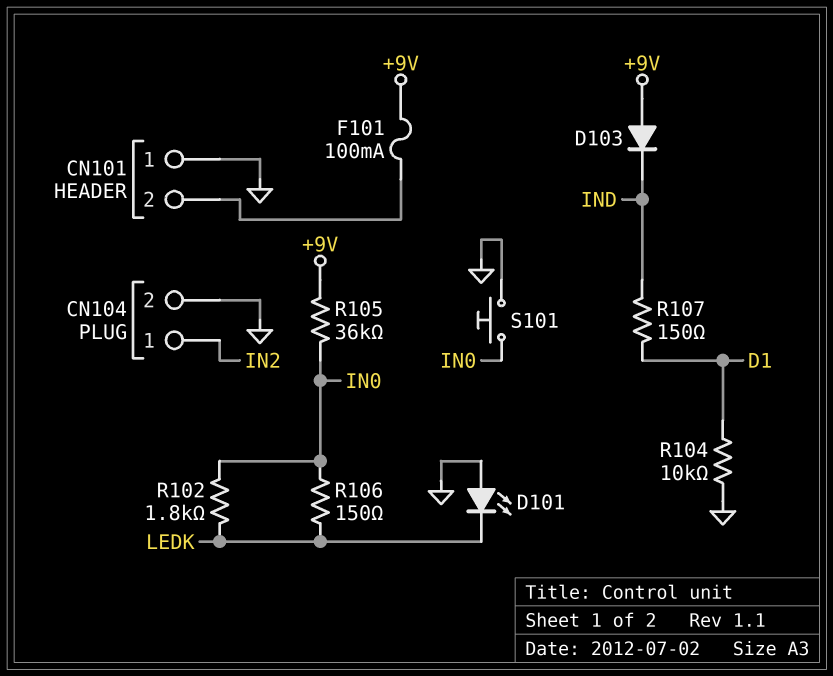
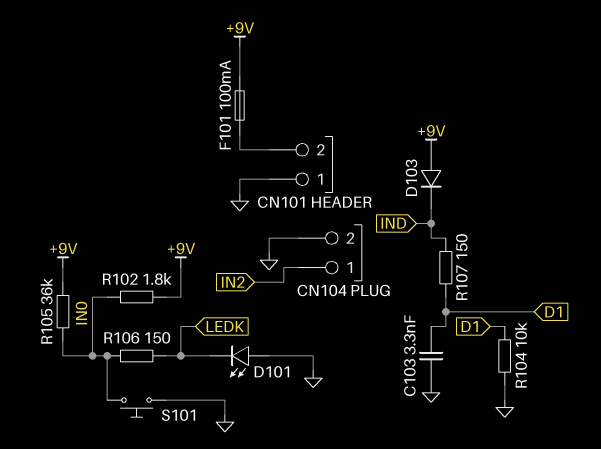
C103: none -> 3.3nF (D1, GND)
R102: 1.8k (IN0, LEDK) -> 1.8k (+9V, IN0)

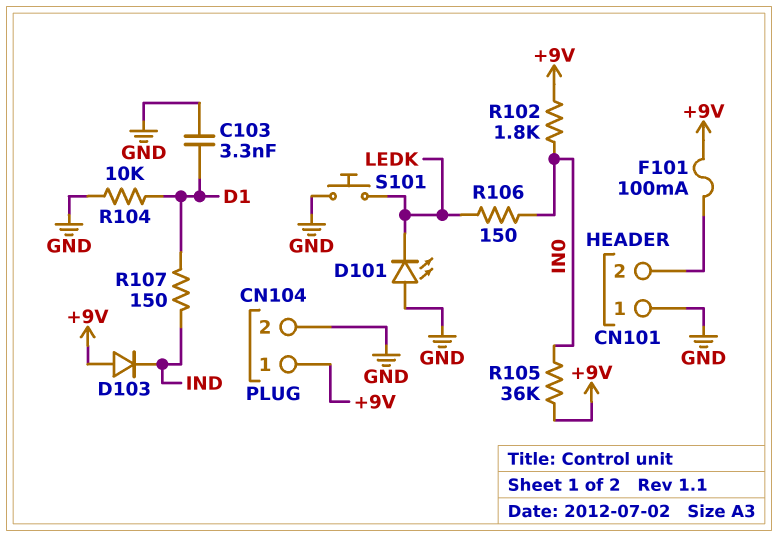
CN104 pin 1: IN2 -> +9V
S101: button (GND, IN0) -> button (GND, LEDK)

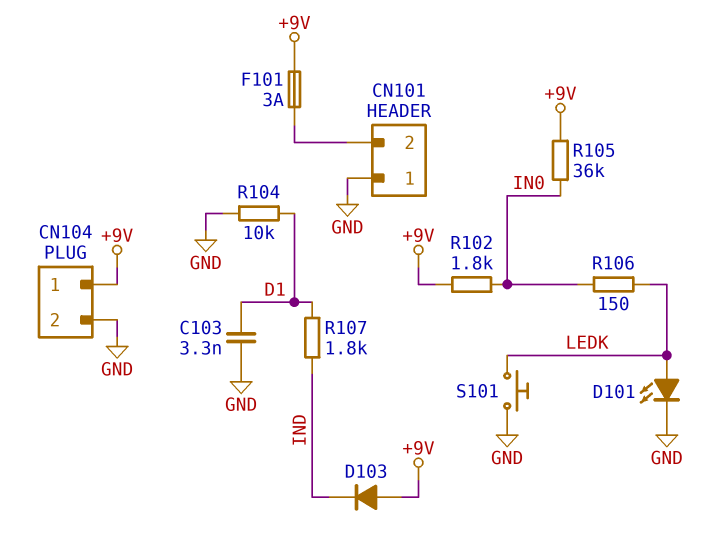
D101: LED (A GND, K LEDK) -> LED (A LEDK, K GND)
F101: 100mA (+9V, CN101/2) -> 3A (+9V, CN101/2)
R107: 150 (D1, IND) -> 1.8k (D1, IND)

